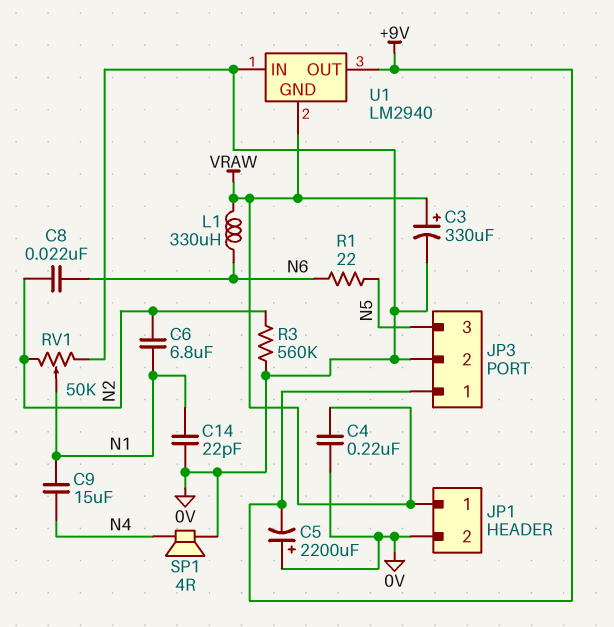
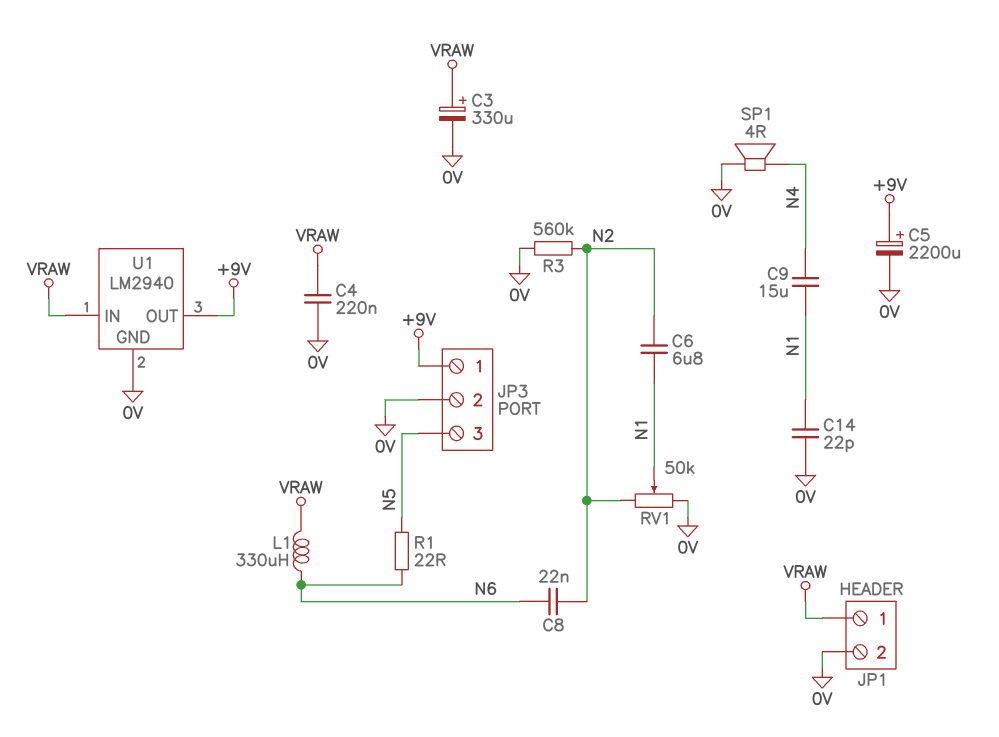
C5: 2200uF (plus 0V, minus +9V) -> 2200uF (plus +9V, minus 0V)
U1 pin GND: VRAW -> 0V
U1 pin IN: 0V -> VRAW

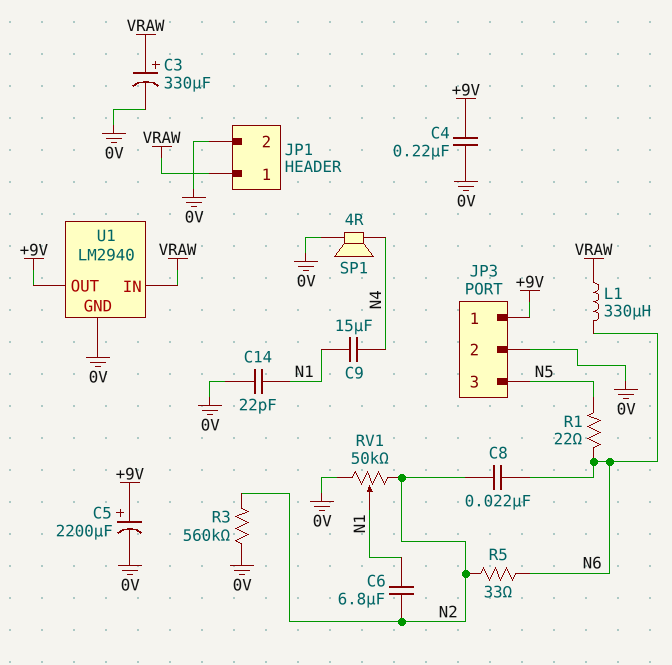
C4: 220nF (0V, VRAW) -> 220nF (+9V, 0V)
R5: none -> 33 (N2, N6)

